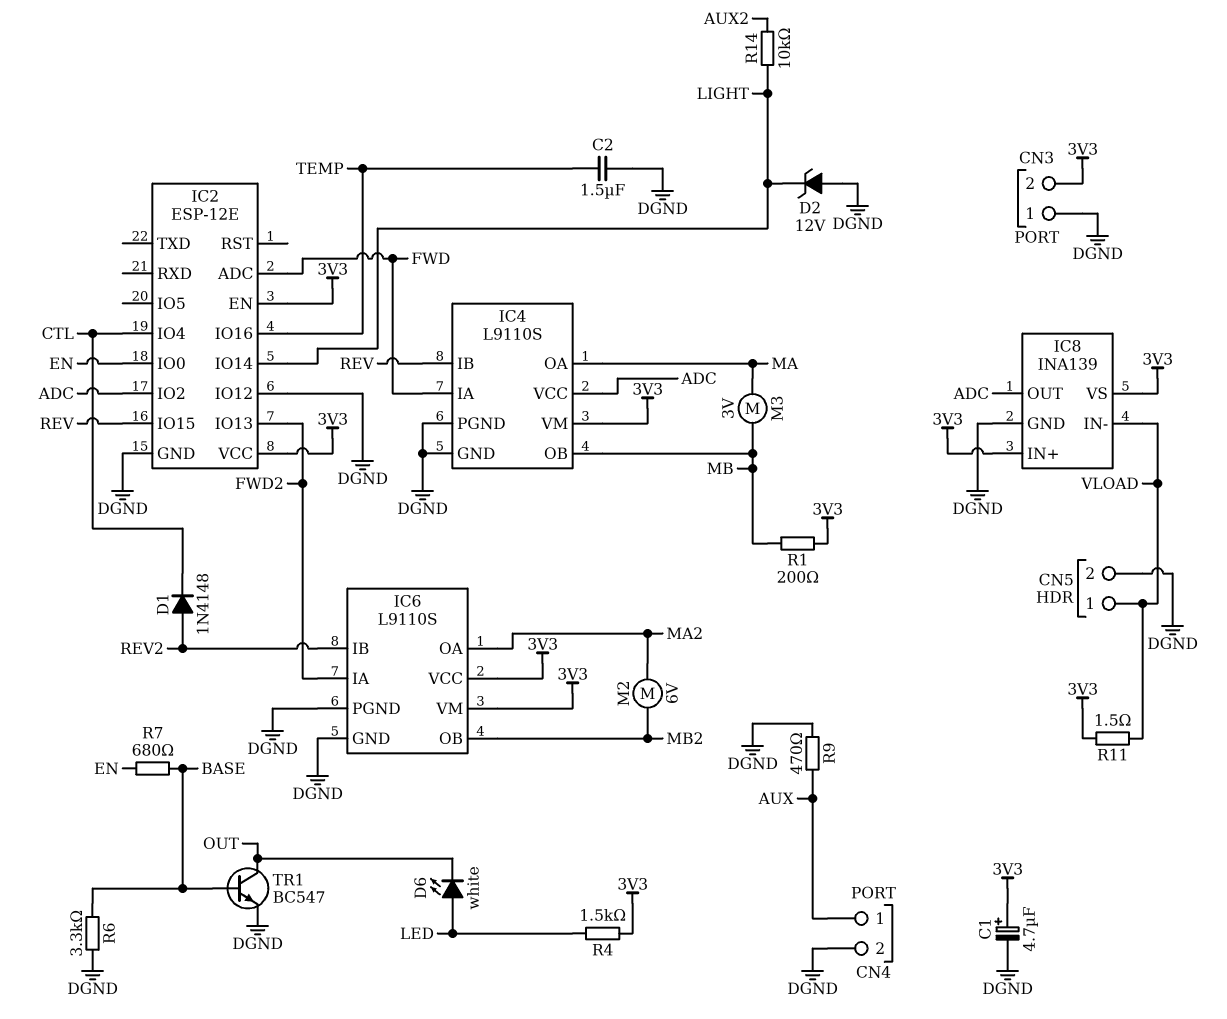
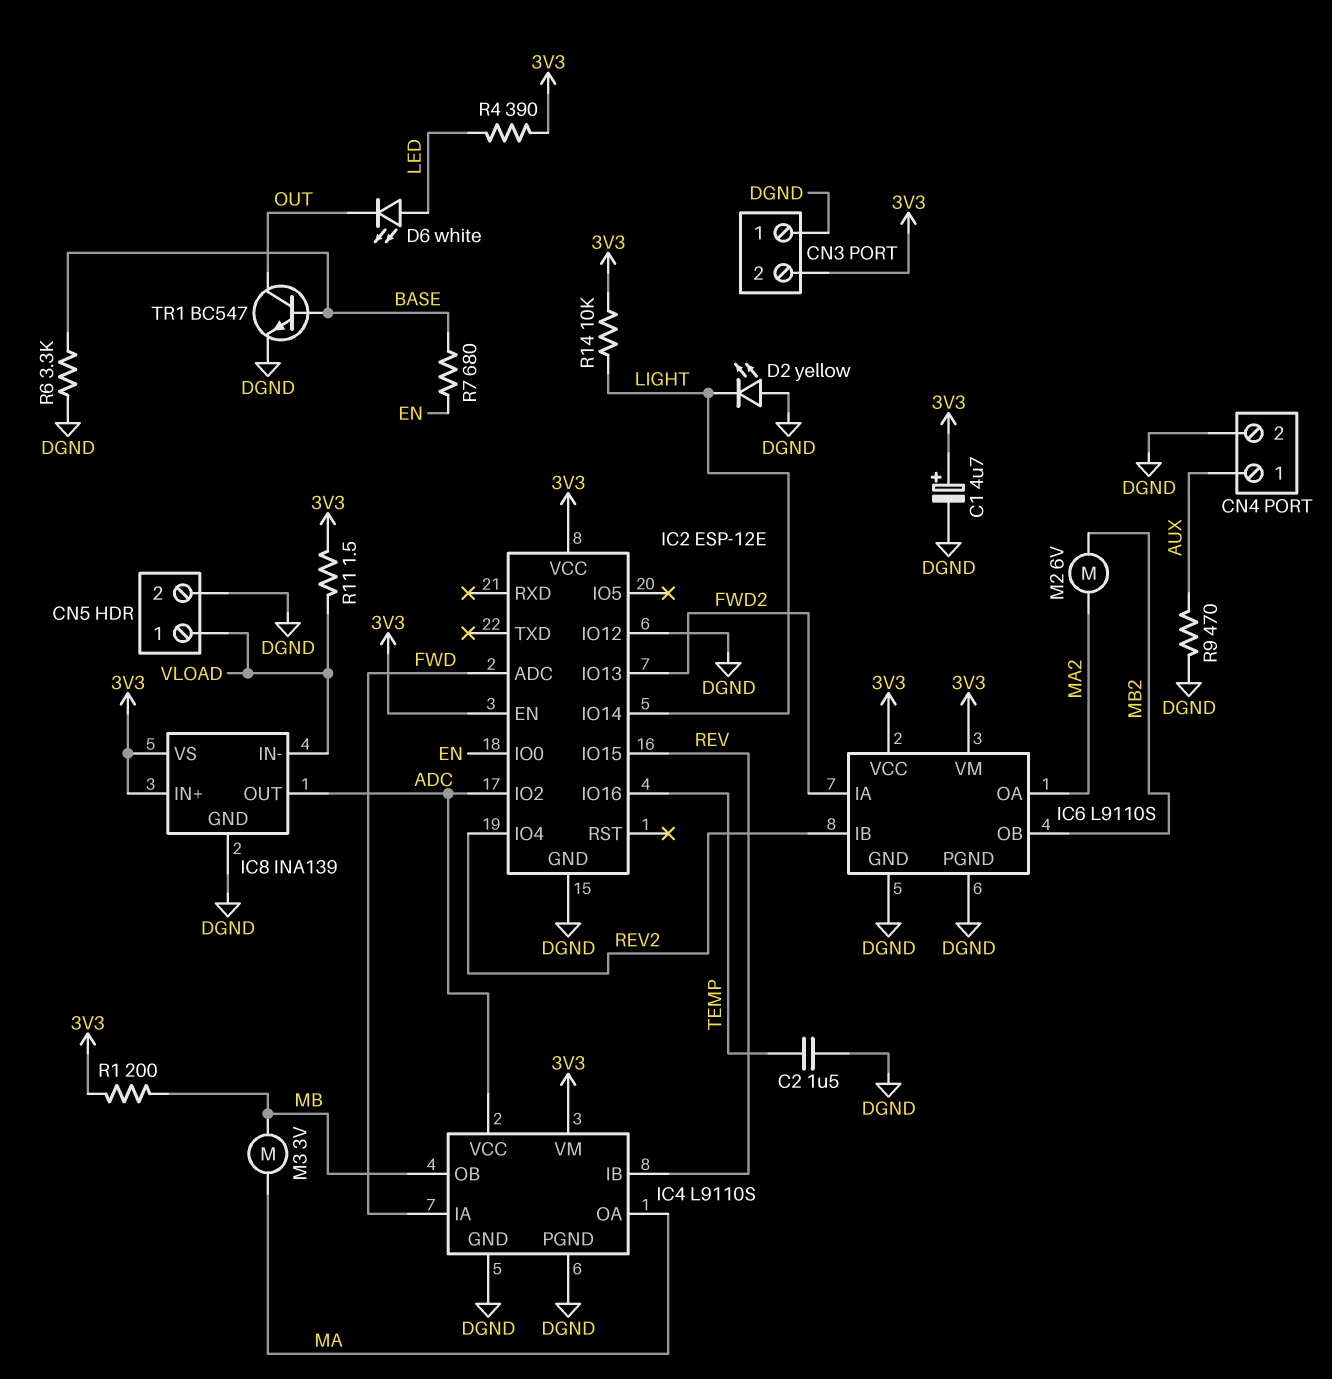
D1: diode 1N4148 (A REV2, K CTL) -> none
D2: zener 12V (A DGND, K LIGHT) -> LED yellow (A DGND, K LIGHT)
IC2 pin IO4: CTL -> REV2
R4: 1.5k (3V3, LED) -> 390 (3V3, LED)
R14: 10k (AUX2, LIGHT) -> 10k (3V3, LIGHT)

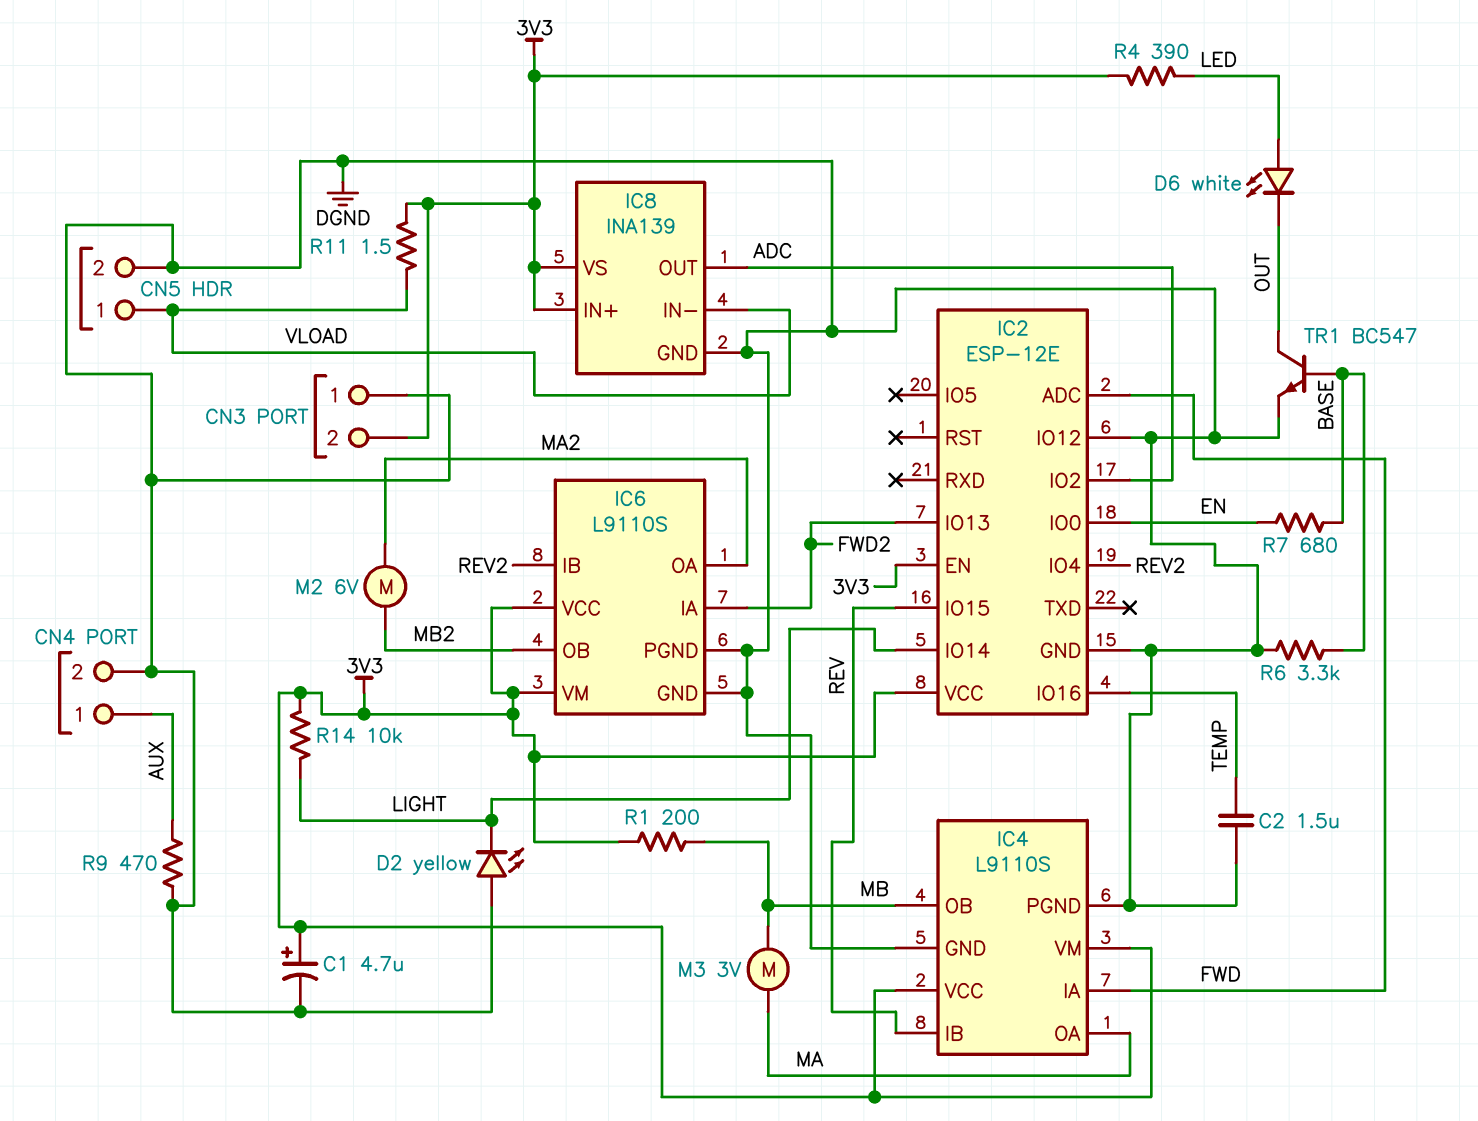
IC4 pin VCC: ADC -> 3V3

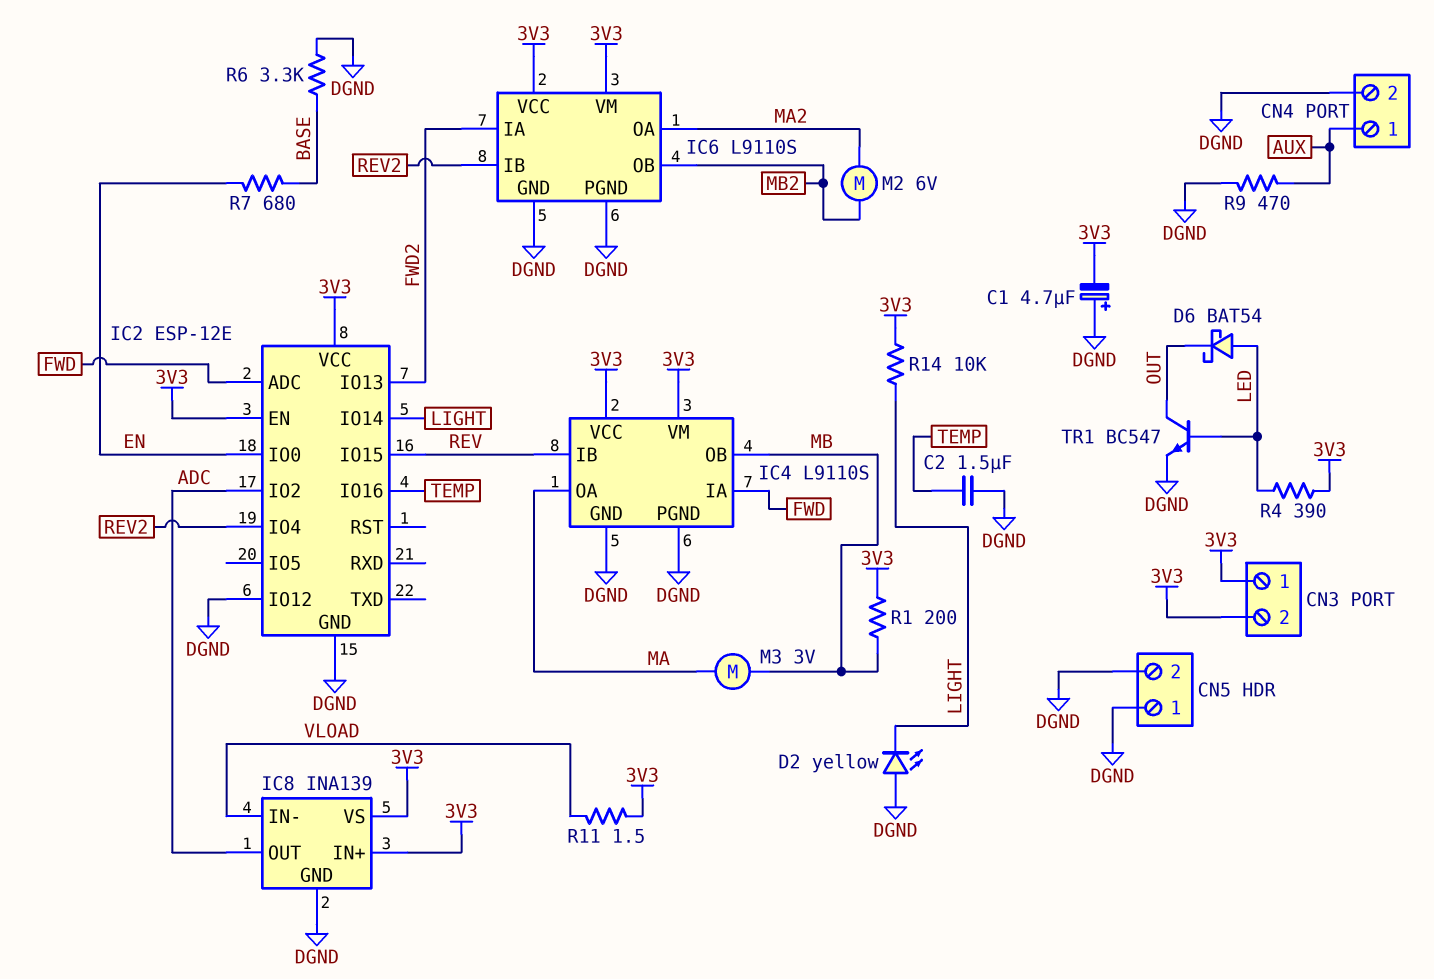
C1: 4.7uF (plus 3V3, minus DGND) -> 4.7uF (plus DGND, minus 3V3)
CN3 pin 1: DGND -> 3V3
CN5 pin 1: VLOAD -> DGND
D6: LED white (A LED, K OUT) -> schottky BAT54 (A LED, K OUT)
TR1: NPN BC547 (B BASE, C OUT, E DGND) -> NPN BC547 (B LED, C OUT, E DGND)

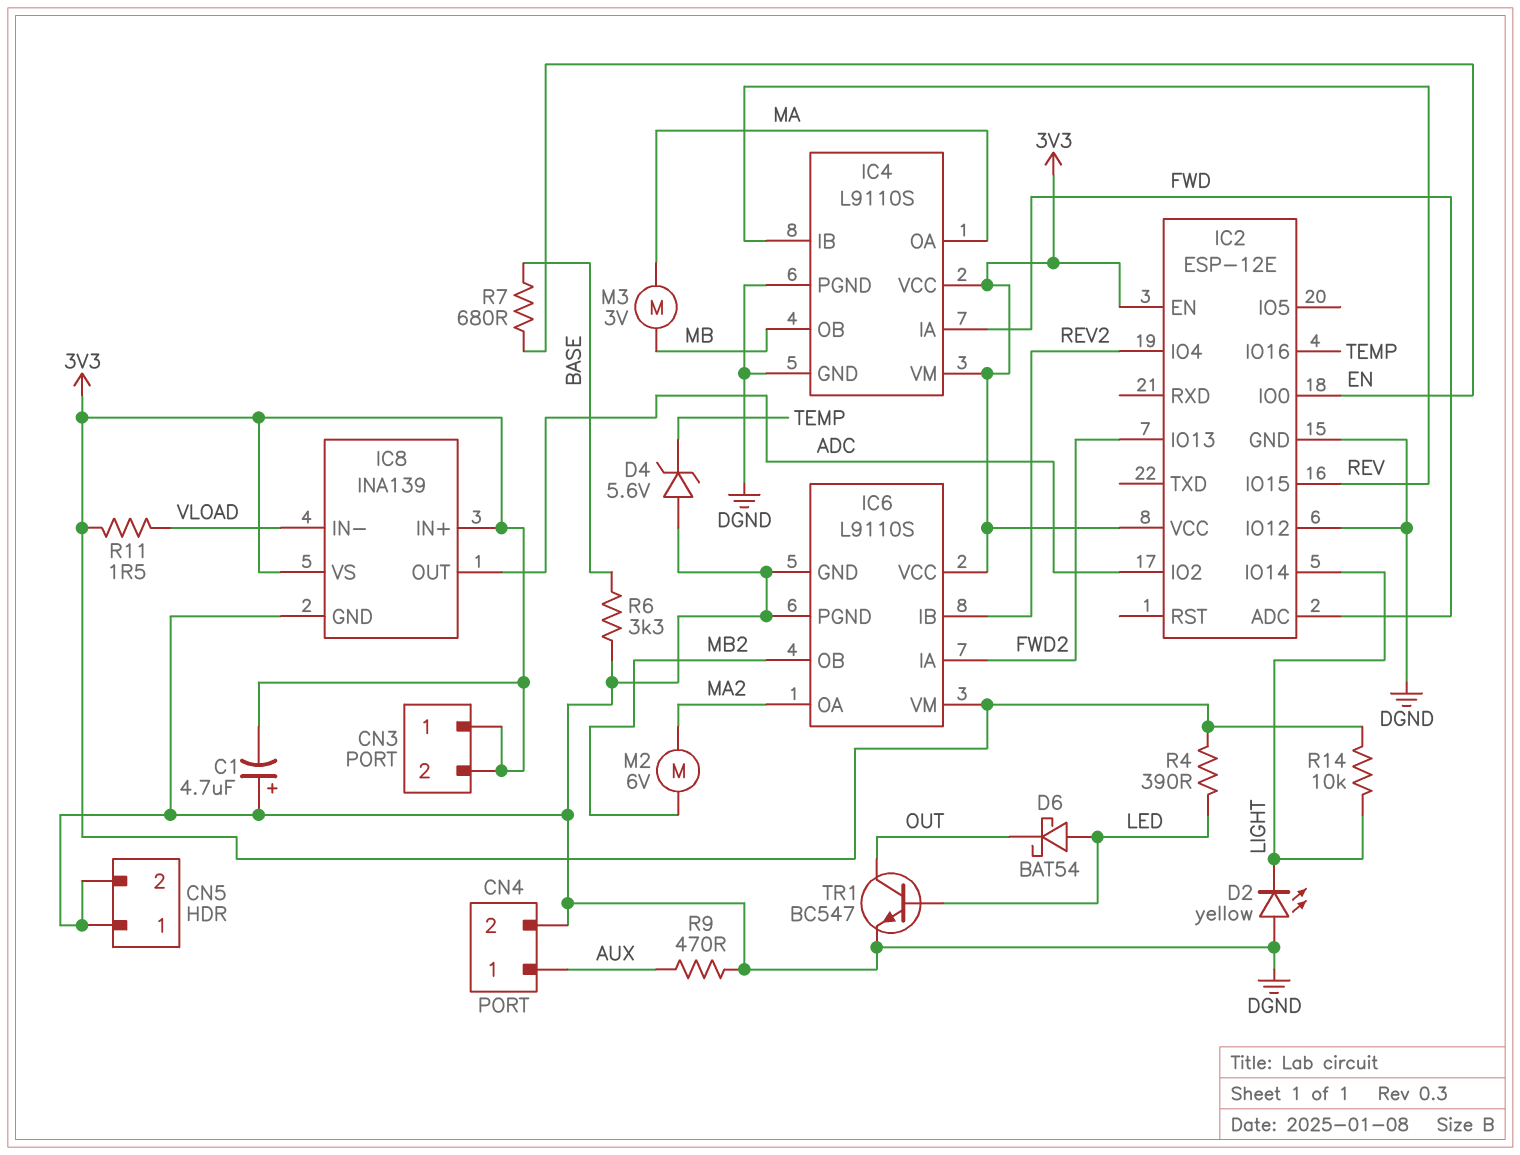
C2: 1.5uF (DGND, TEMP) -> none
D4: none -> zener 5.6V (A DGND, K TEMP)
R1: 200 (3V3, MB) -> none

